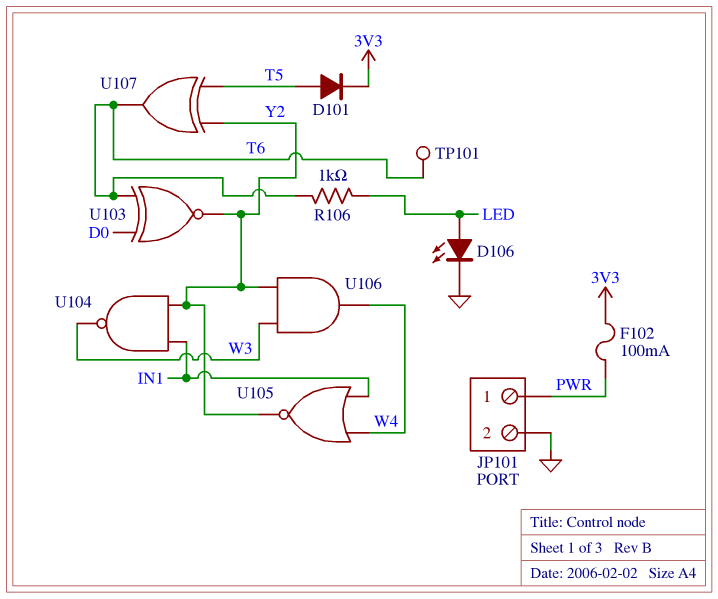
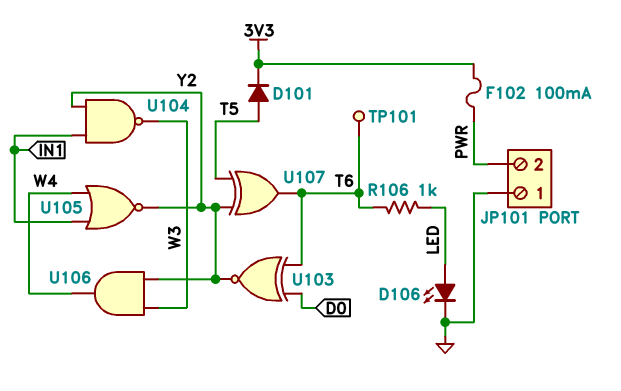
JP101 pin 1: PWR -> GND
JP101 pin 2: GND -> PWR

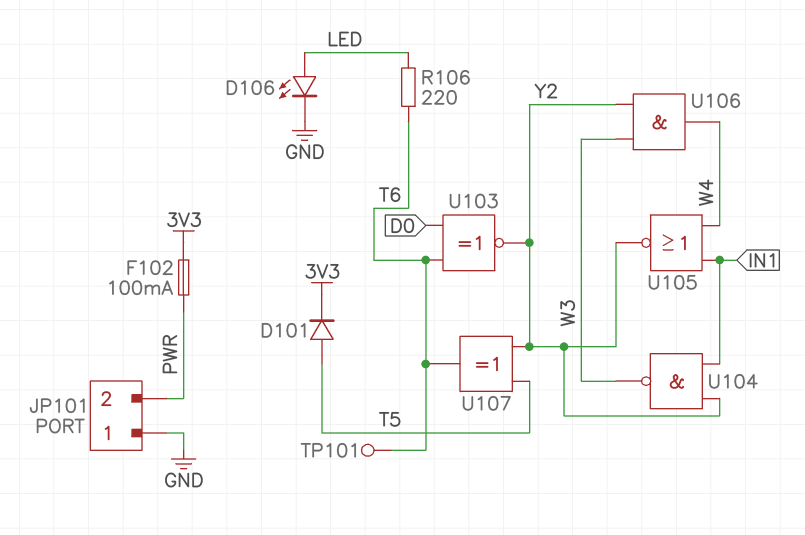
R106: 1k (LED, T6) -> 220 (LED, T6)

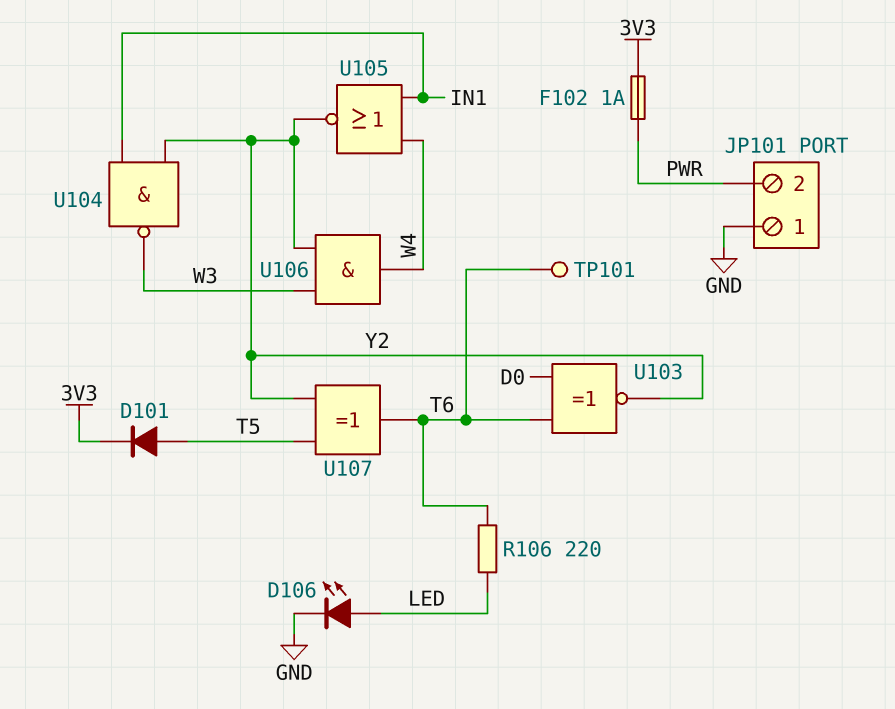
F102: 100mA (3V3, PWR) -> 1A (3V3, PWR)

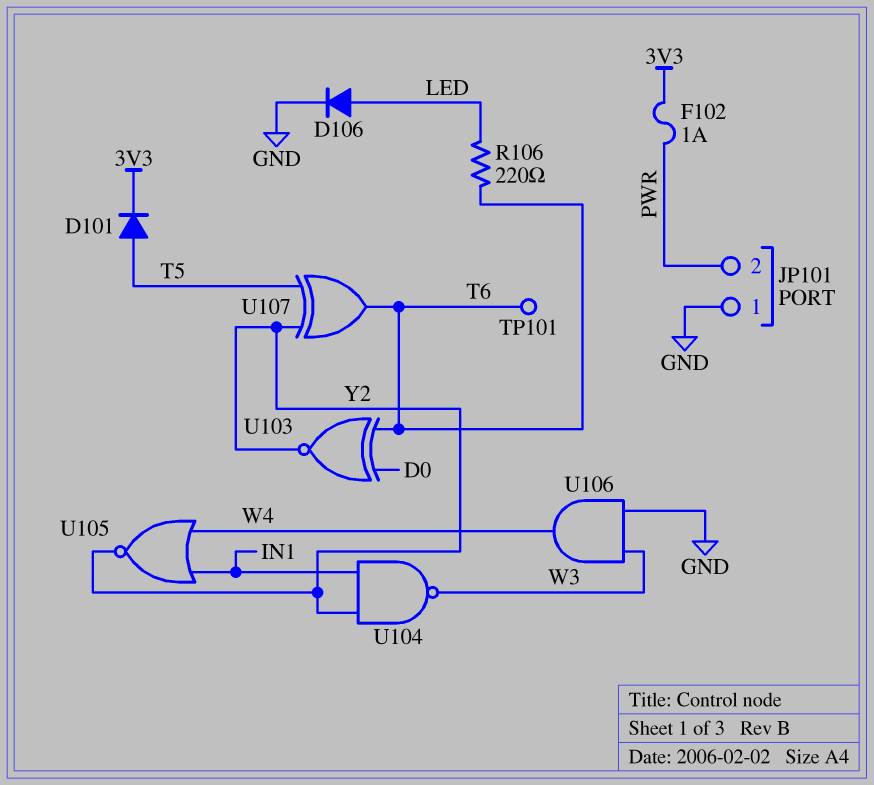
D106: LED (A LED, K GND) -> diode (A LED, K GND)
U106: AND (in W3, in Y2, out W4) -> AND (in GND, in W3, out W4)

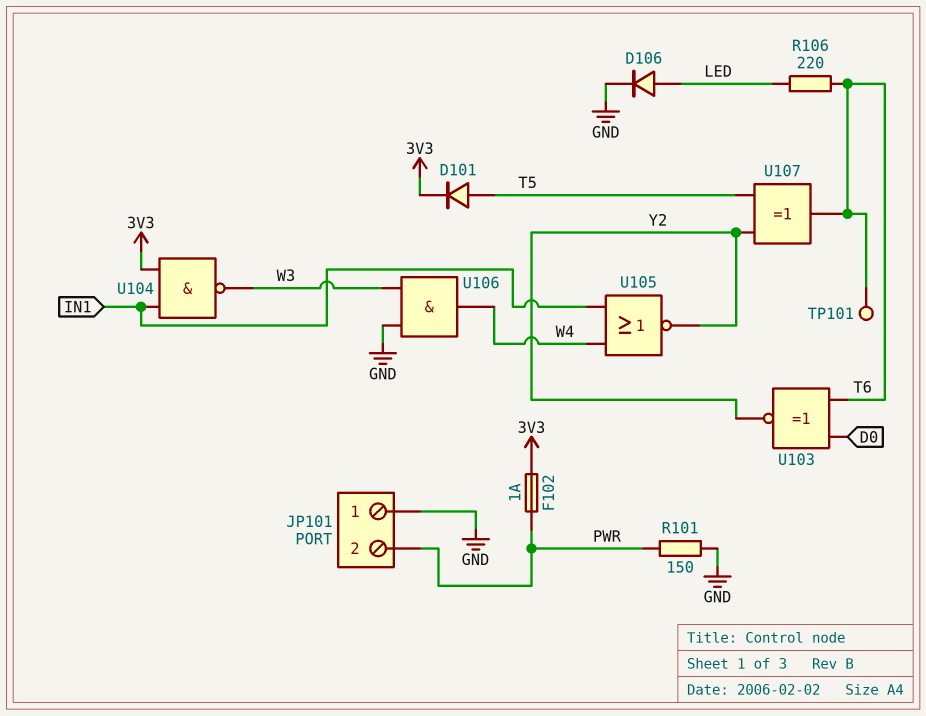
R101: none -> 150 (GND, PWR)
U104: NAND (in IN1, in Y2, out W3) -> NAND (in 3V3, in IN1, out W3)

